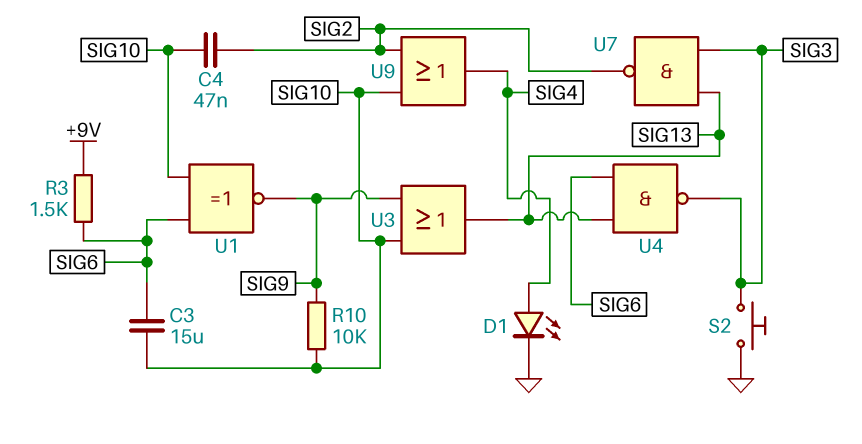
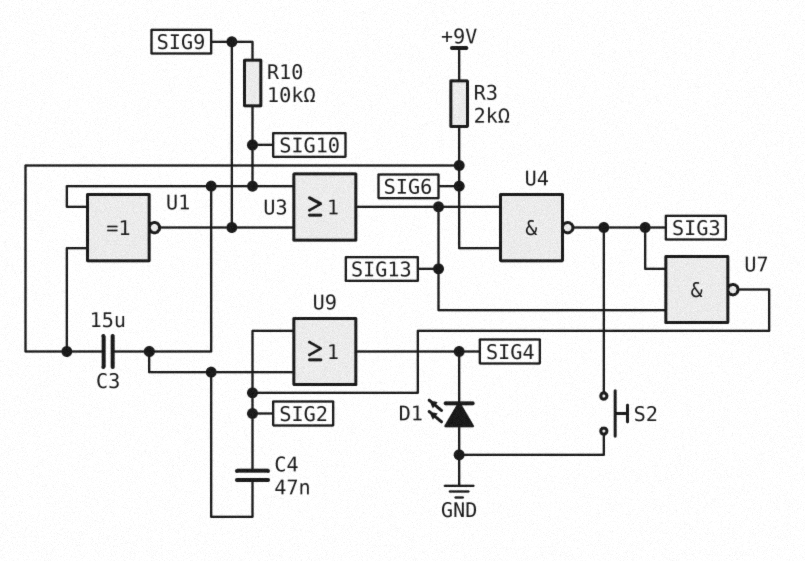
D1: LED (A SIG4, K GND) -> LED (A GND, K SIG4)
R3: 1.5k (+9V, SIG6) -> 2k (+9V, SIG6)

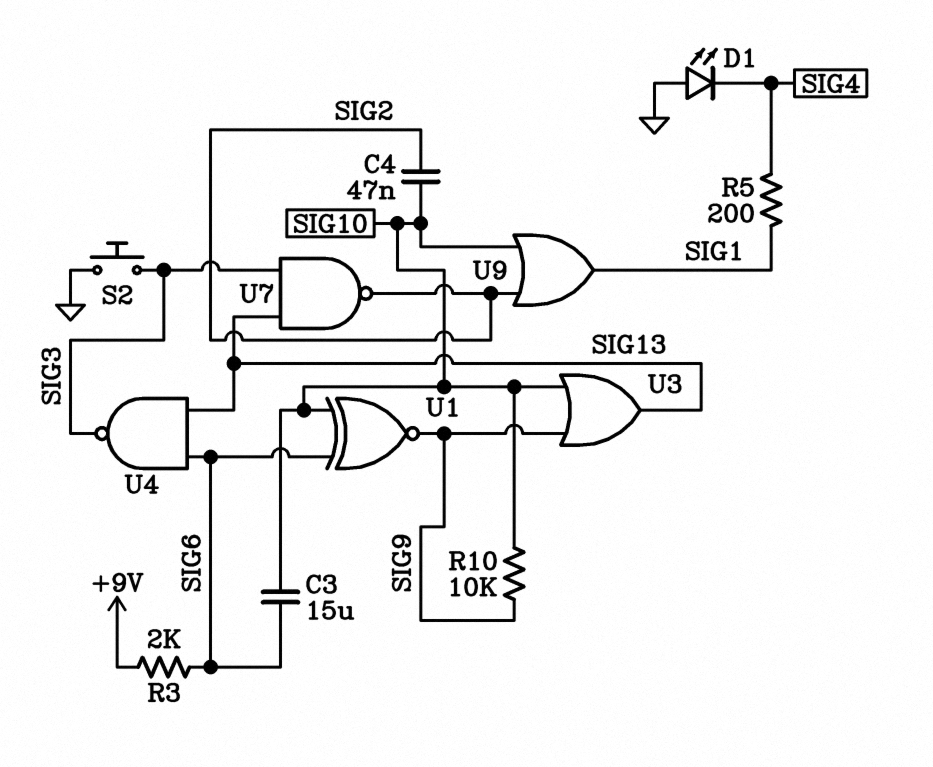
R5: none -> 200 (SIG1, SIG4)
U9: OR (in SIG2, in SIG10, out SIG4) -> OR (in SIG2, in SIG10, out SIG1)

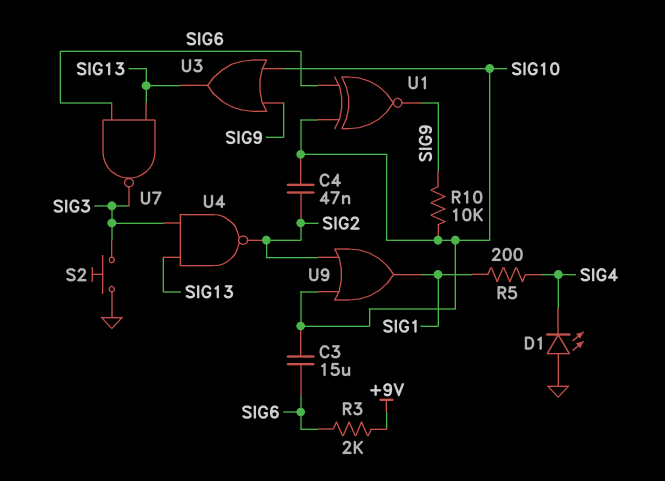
U4: NAND (in SIG6, in SIG13, out SIG3) -> NAND (in SIG3, in SIG13, out SIG2)
U7: NAND (in SIG3, in SIG13, out SIG2) -> NAND (in SIG6, in SIG13, out SIG3)

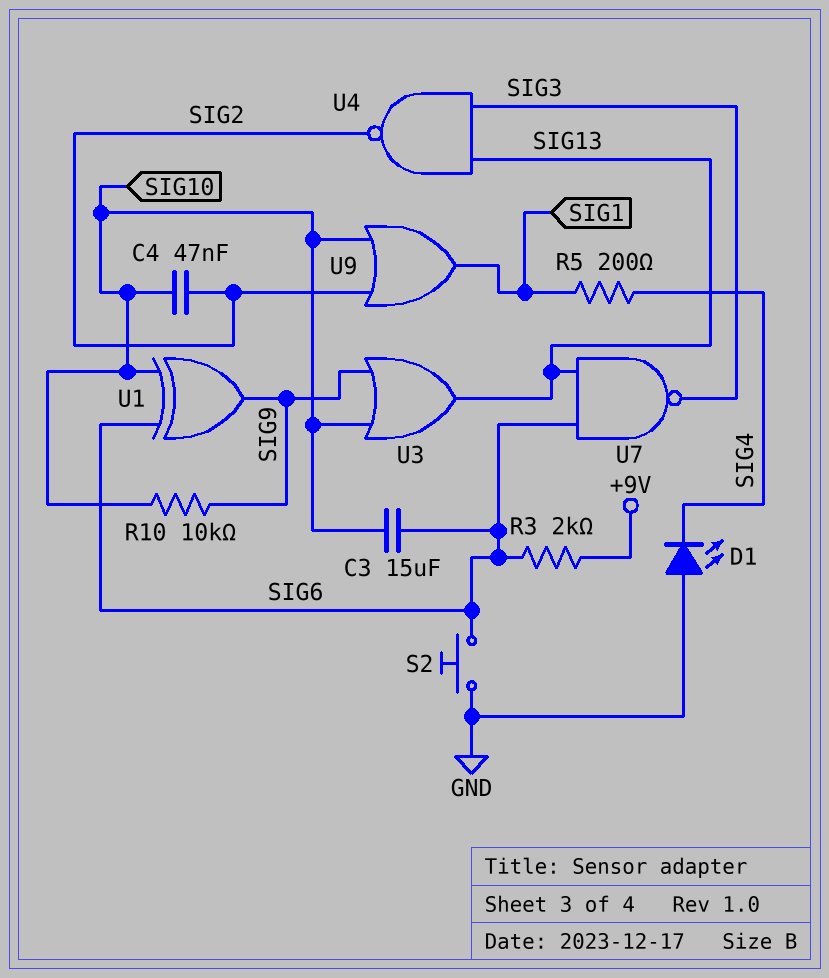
S2: button (GND, SIG3) -> button (GND, SIG6)
U1: XNOR (in SIG6, in SIG10, out SIG9) -> XOR (in SIG6, in SIG10, out SIG9)

